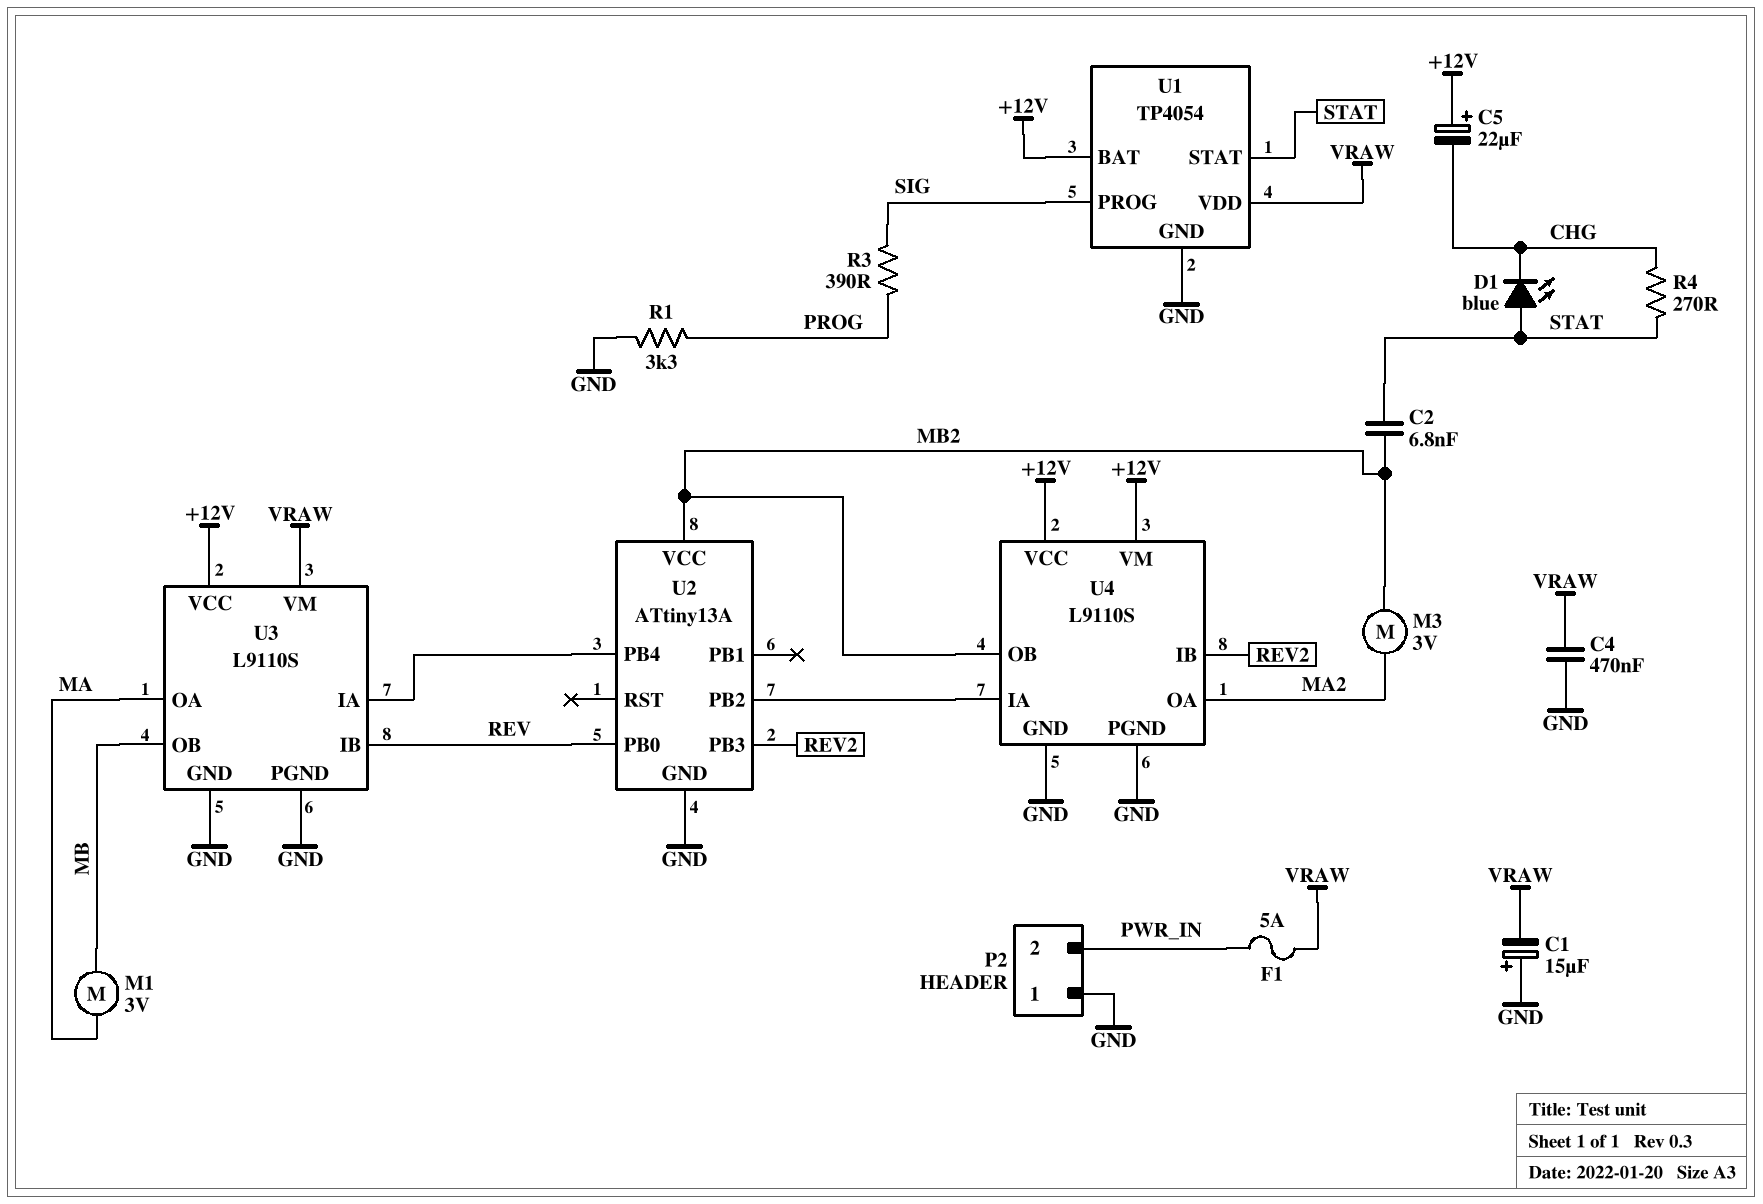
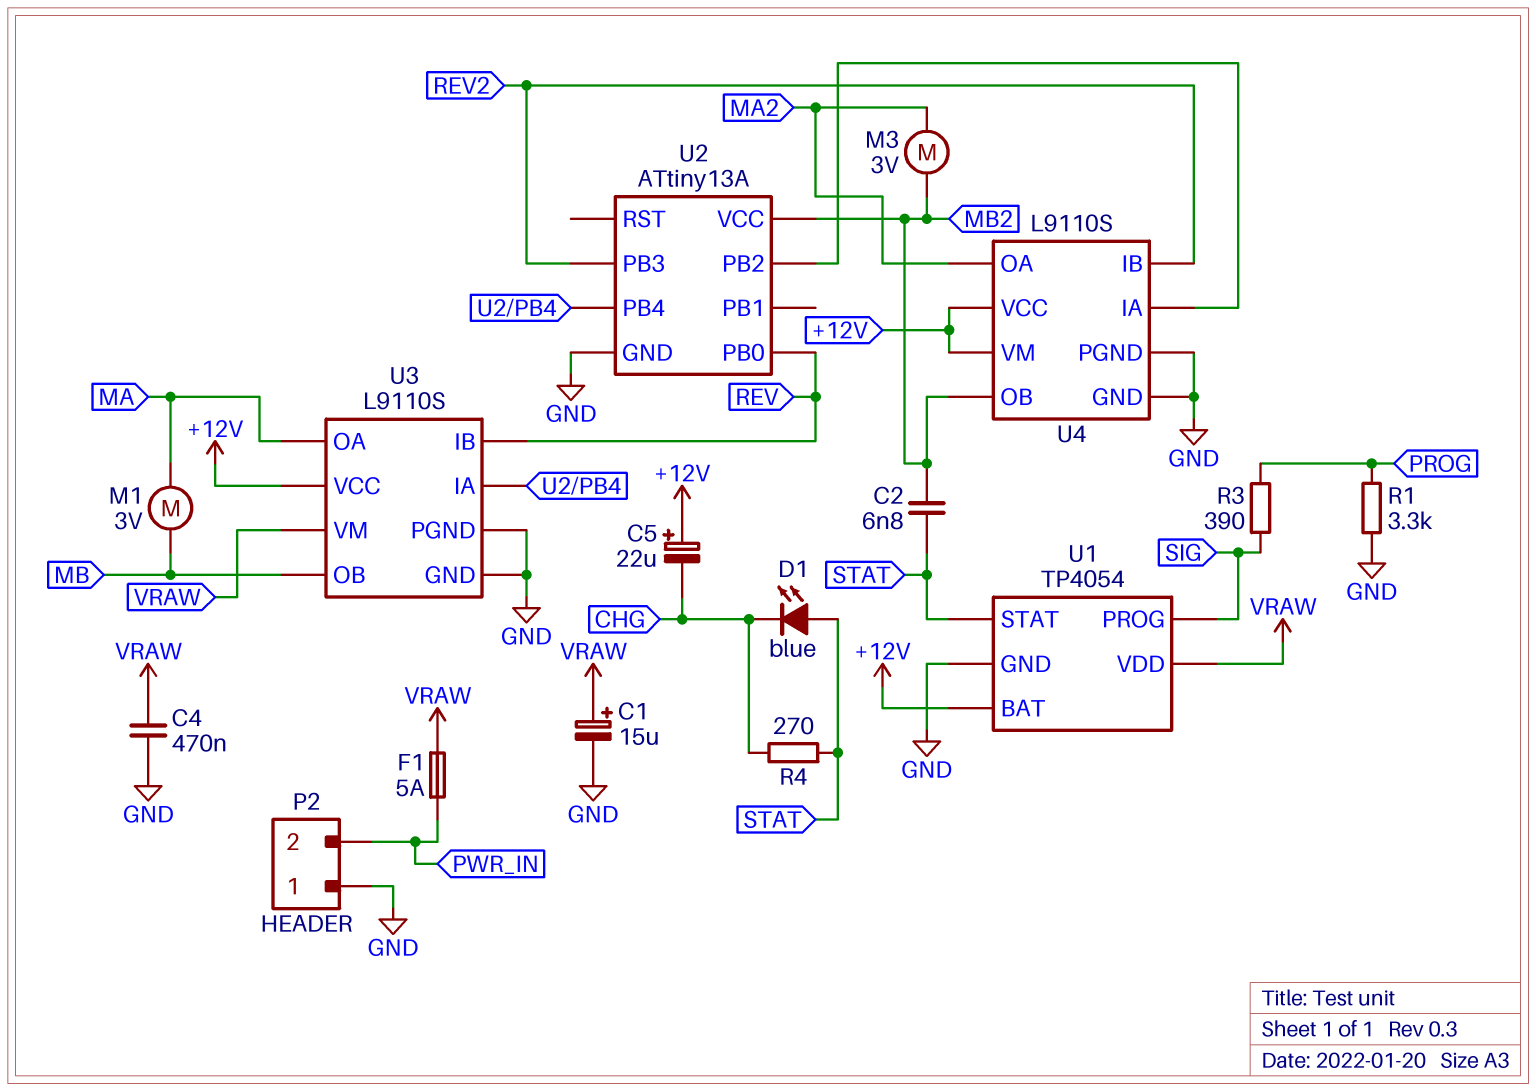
C1: 15uF (plus GND, minus VRAW) -> 15uF (plus VRAW, minus GND)

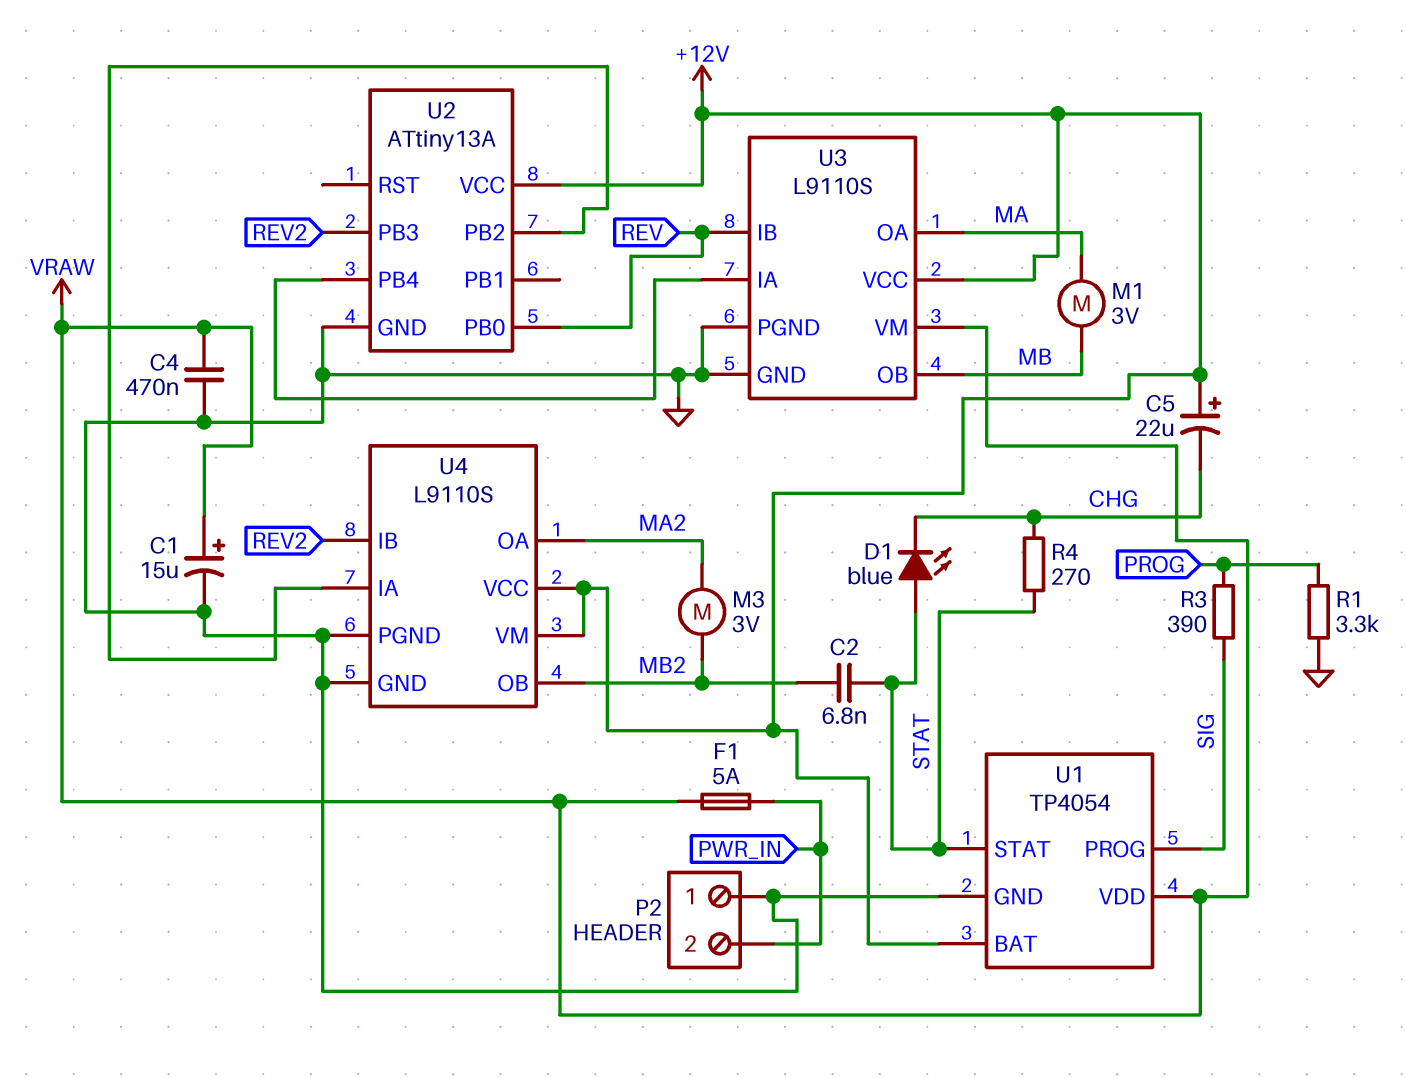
U2 pin VCC: MB2 -> +12V

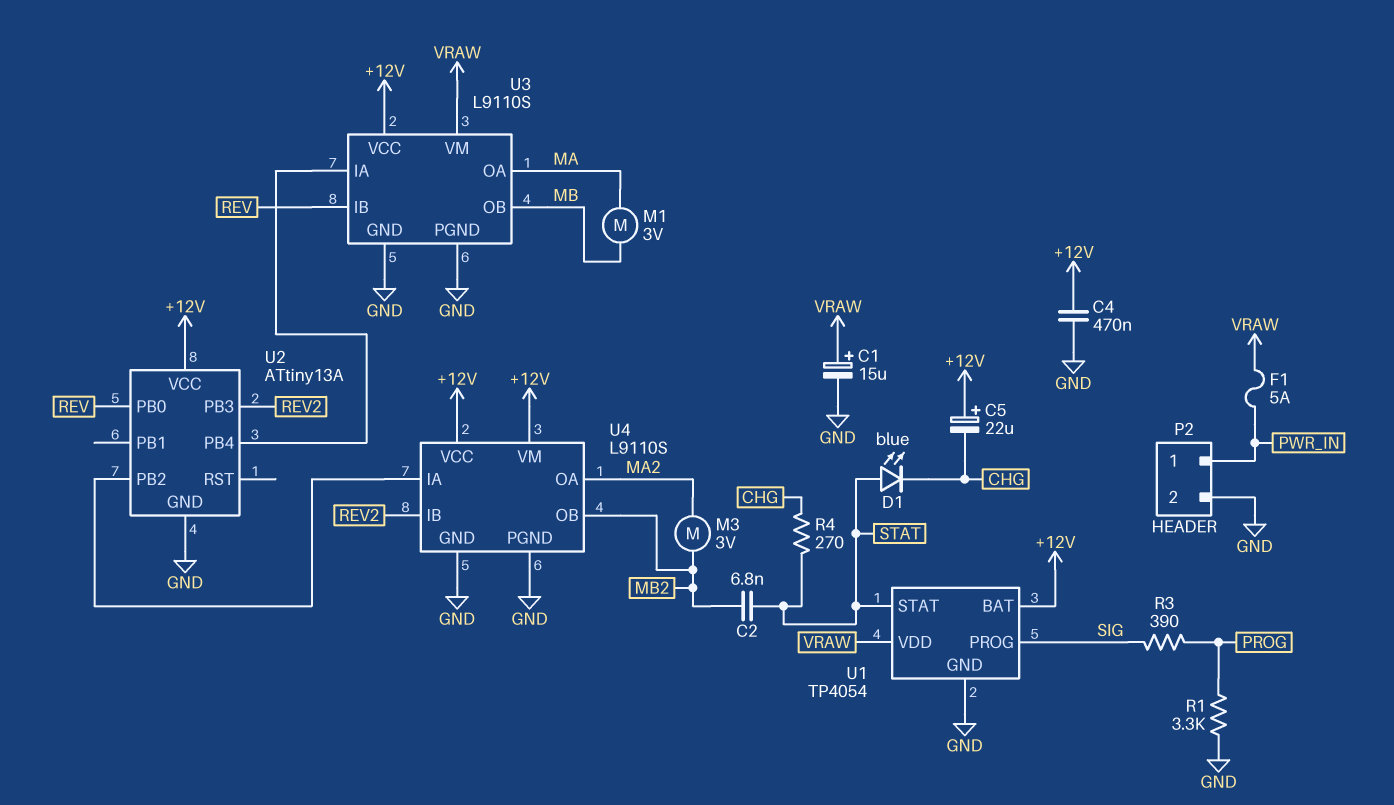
C4: 470nF (GND, VRAW) -> 470nF (+12V, GND)
P2 pin 1: GND -> PWR_IN
P2 pin 2: PWR_IN -> GND

